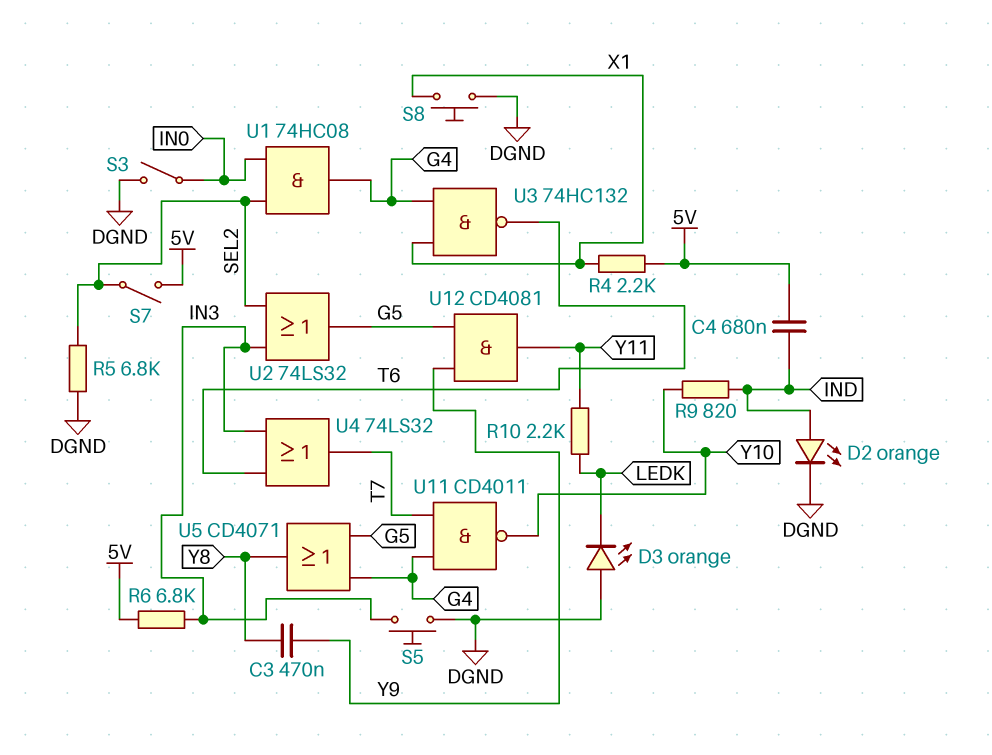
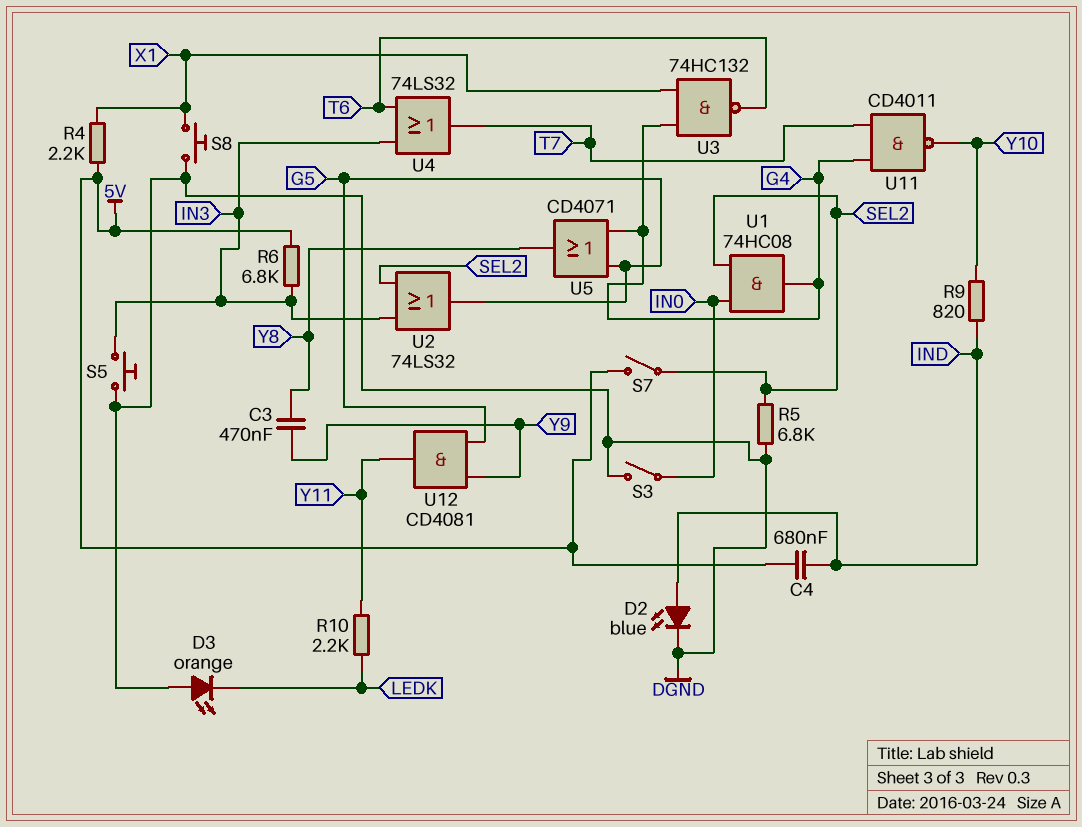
D2: LED orange (A IND, K DGND) -> LED blue (A IND, K DGND)

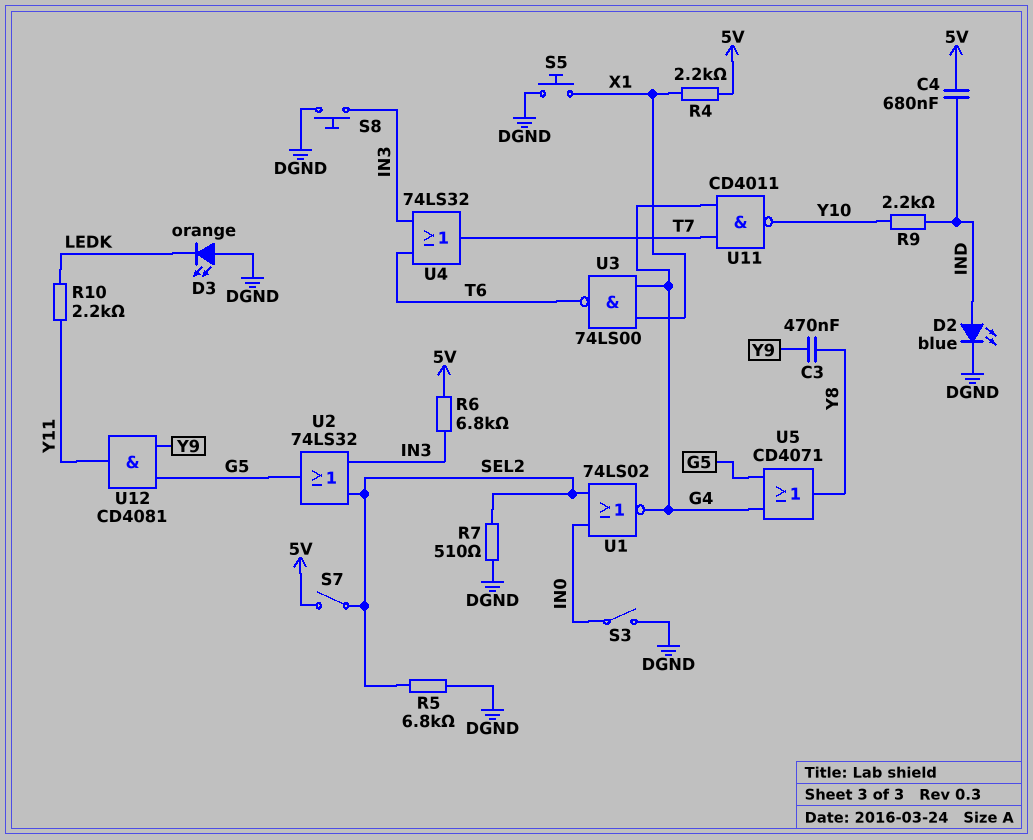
R7: none -> 510 (DGND, SEL2)
R9: 820 (IND, Y10) -> 2.2k (IND, Y10)
S5: button (DGND, IN3) -> button (DGND, X1)
S8: button (DGND, X1) -> button (DGND, IN3)
U1: AND 74HC08 (in IN0, in SEL2, out G4) -> NOR 74LS02 (in IN0, in SEL2, out G4)
U3: NAND 74HC132 (in G4, in X1, out T6) -> NAND 74LS00 (in G4, in X1, out T6)

